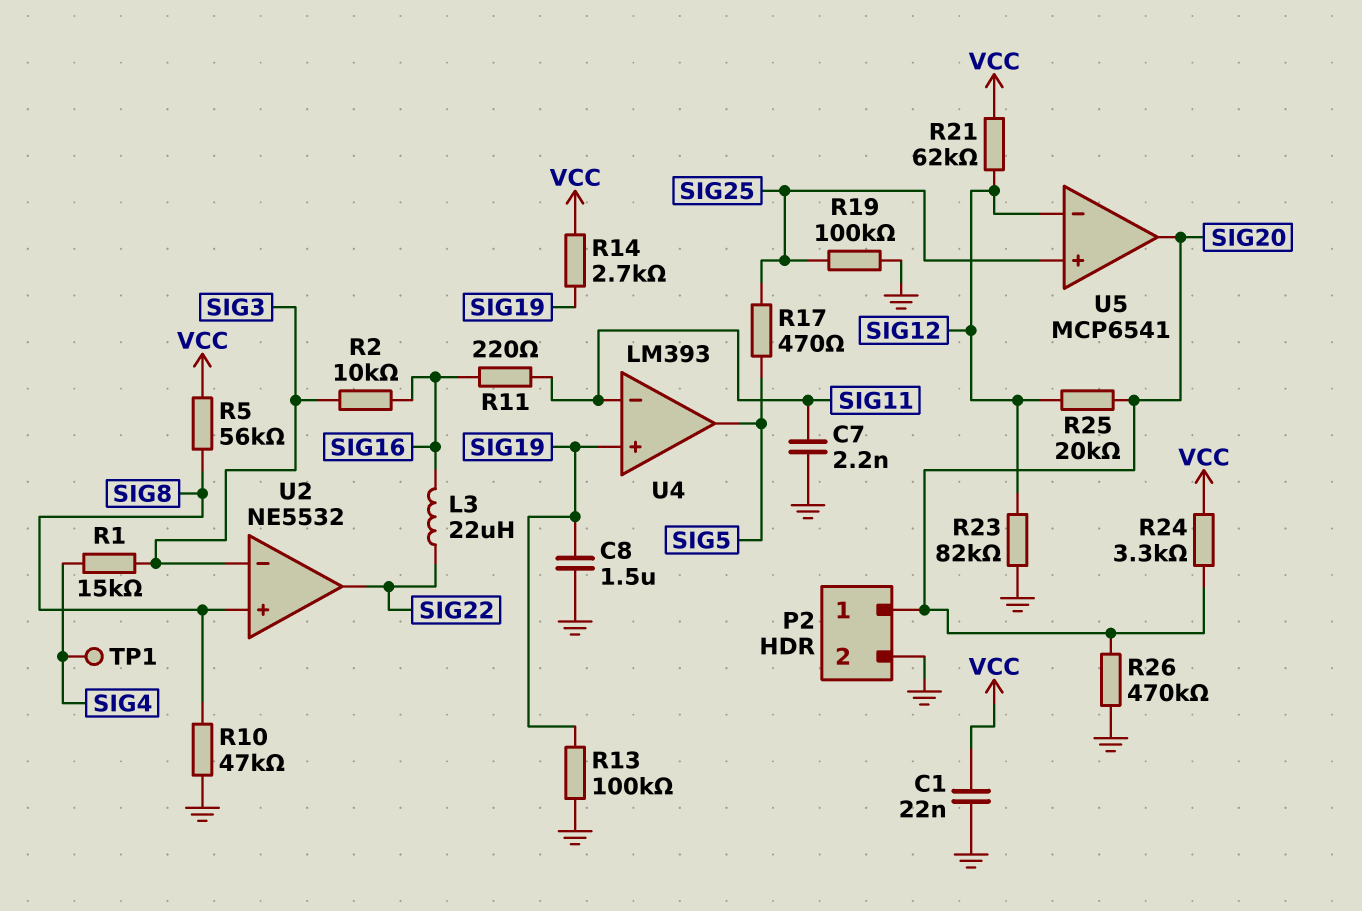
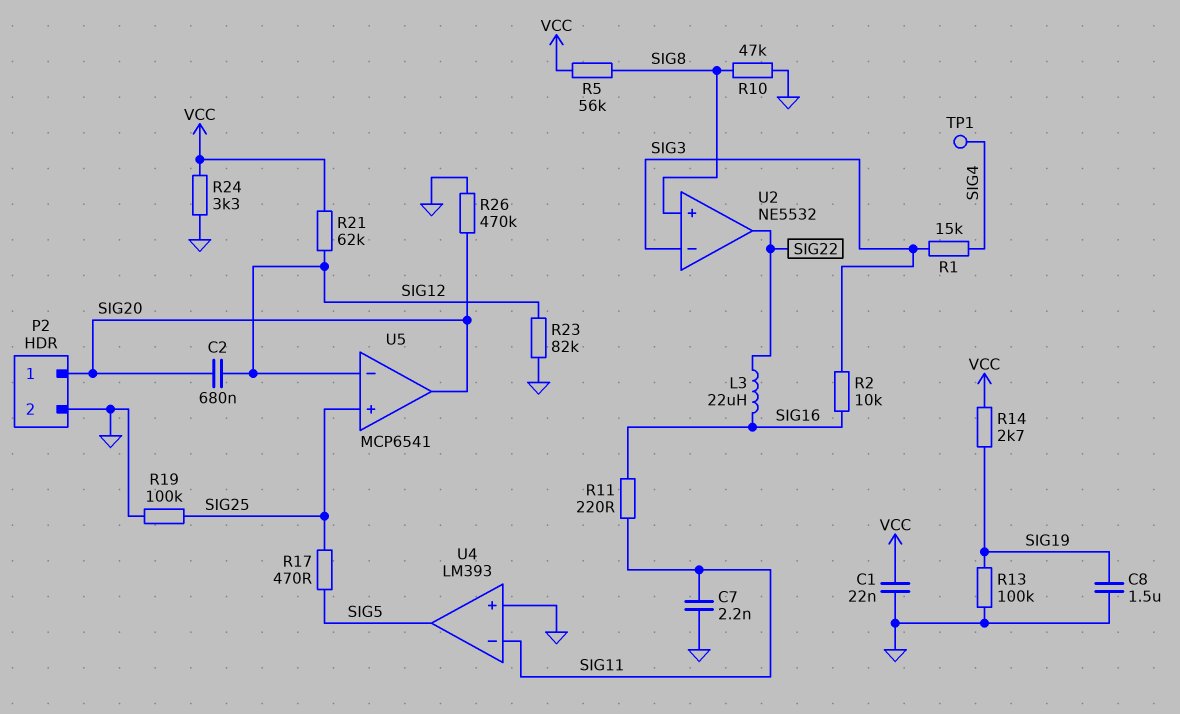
C2: none -> 680nF (SIG12, SIG20)
R24: 3.3k (SIG20, VCC) -> 3.3k (GND, VCC)
R25: 20k (SIG12, SIG20) -> none
U4 pin in+: SIG19 -> GND

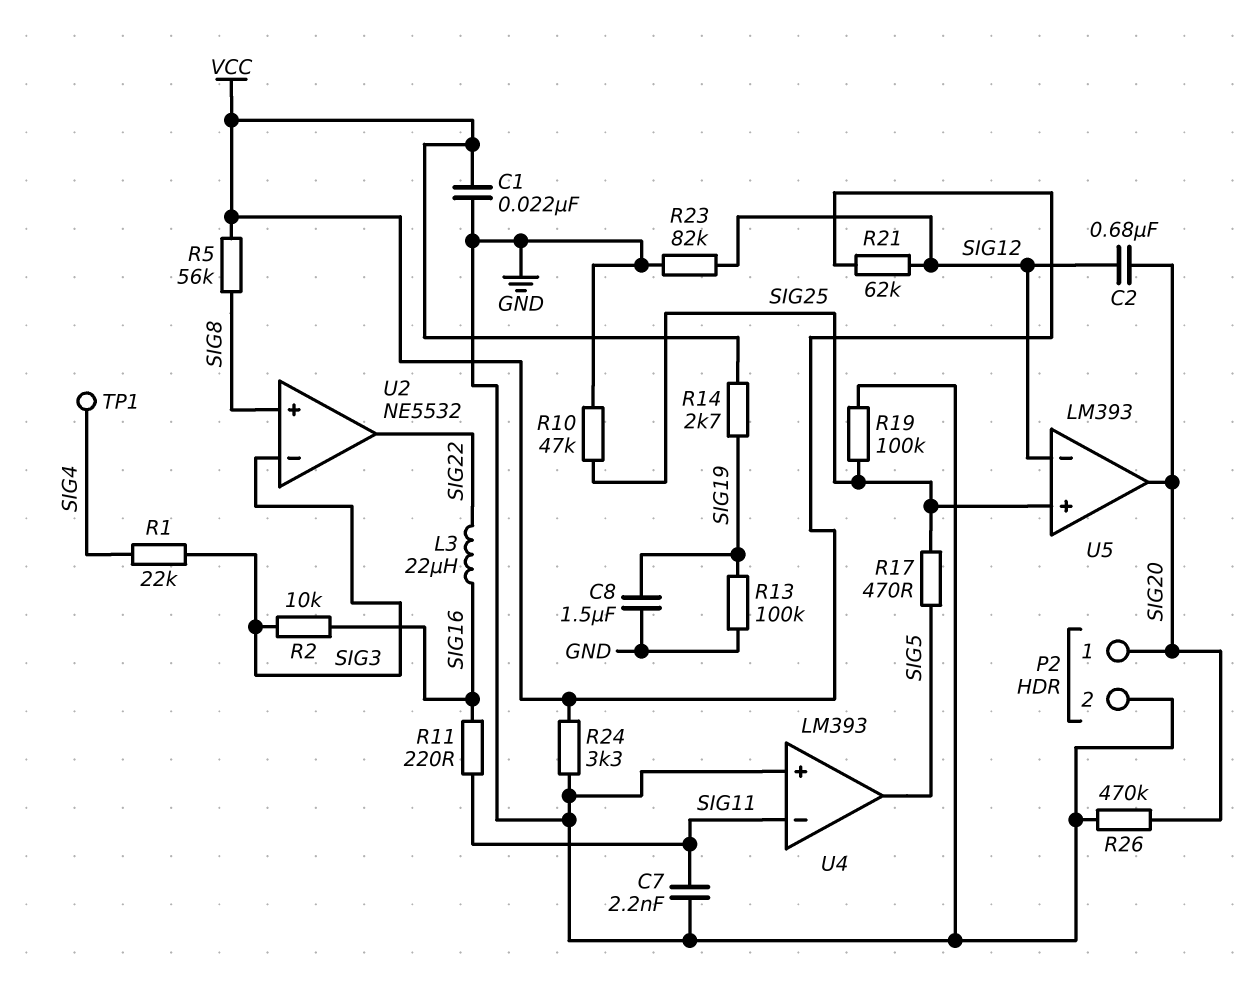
R1: 15k (SIG3, SIG4) -> 22k (SIG3, SIG4)
R10: 47k (GND, SIG8) -> 47k (GND, SIG25)
U5: MCP6541 -> LM393

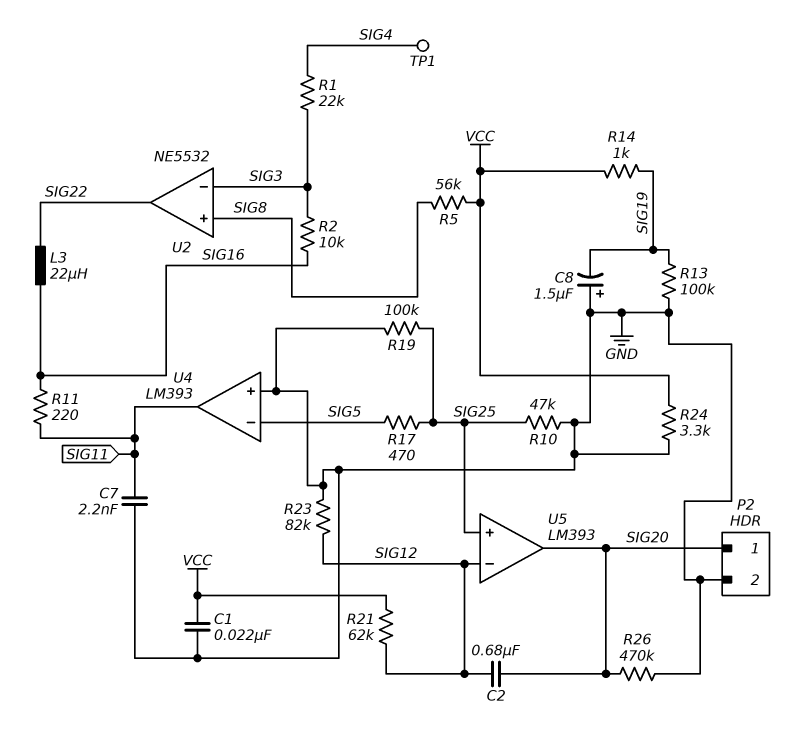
C8: 1.5uF (GND, SIG19) -> 1.5uF (plus GND, minus SIG19)
R14: 2.7k (SIG19, VCC) -> 1k (SIG19, VCC)
U4 pin in-: SIG11 -> SIG5
U4 pin out: SIG5 -> SIG11

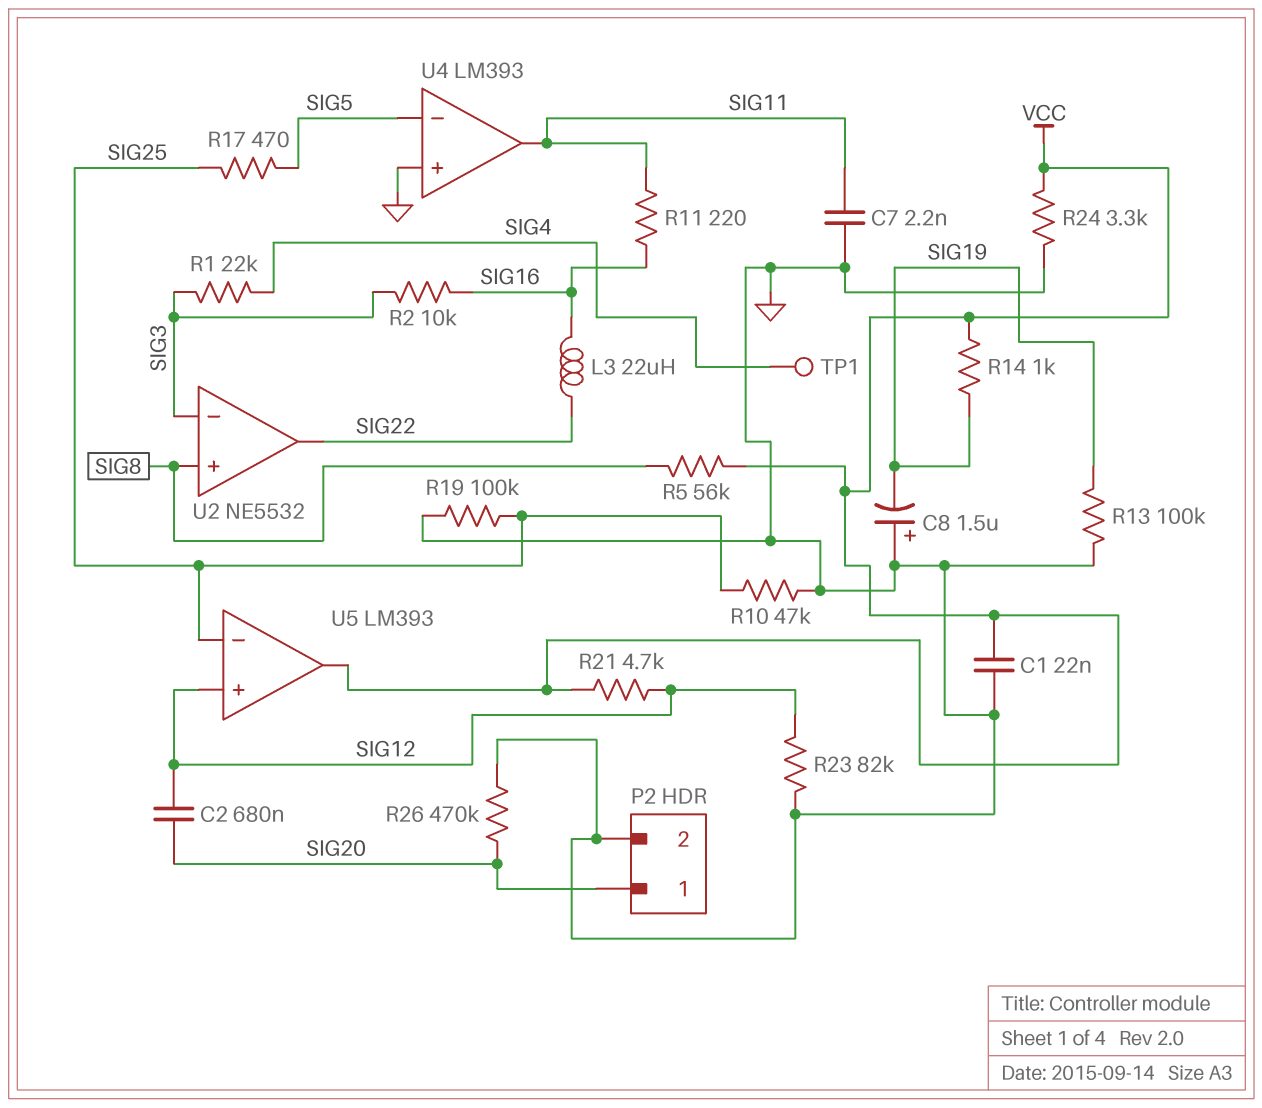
R21: 62k (SIG12, VCC) -> 4.7k (SIG12, VCC)
U5 pin in+: SIG25 -> SIG12
U5 pin in-: SIG12 -> SIG25
U5 pin out: SIG20 -> VCC

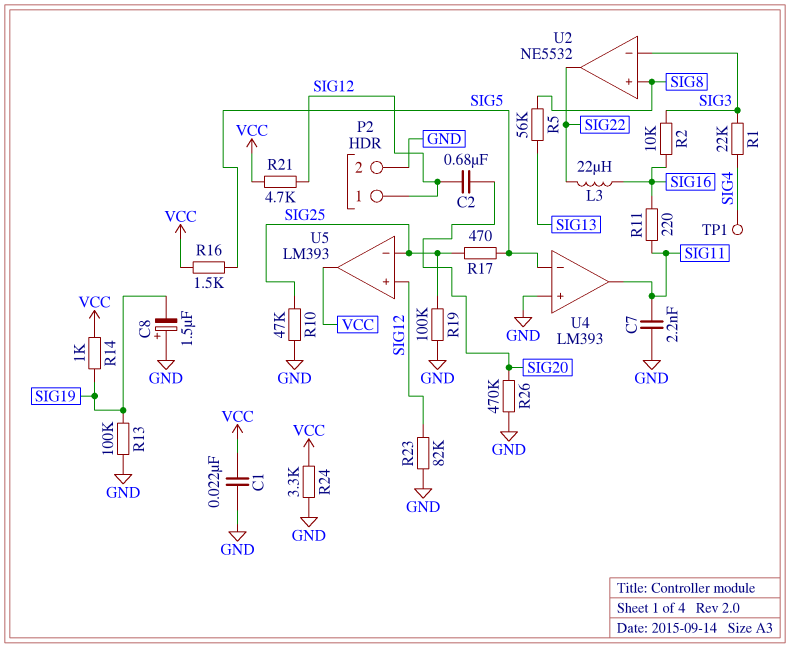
P2 pin 1: SIG20 -> SIG12
R5: 56k (SIG8, VCC) -> 56k (SIG8, SIG13)
R16: none -> 1.5k (SIG5, VCC)

